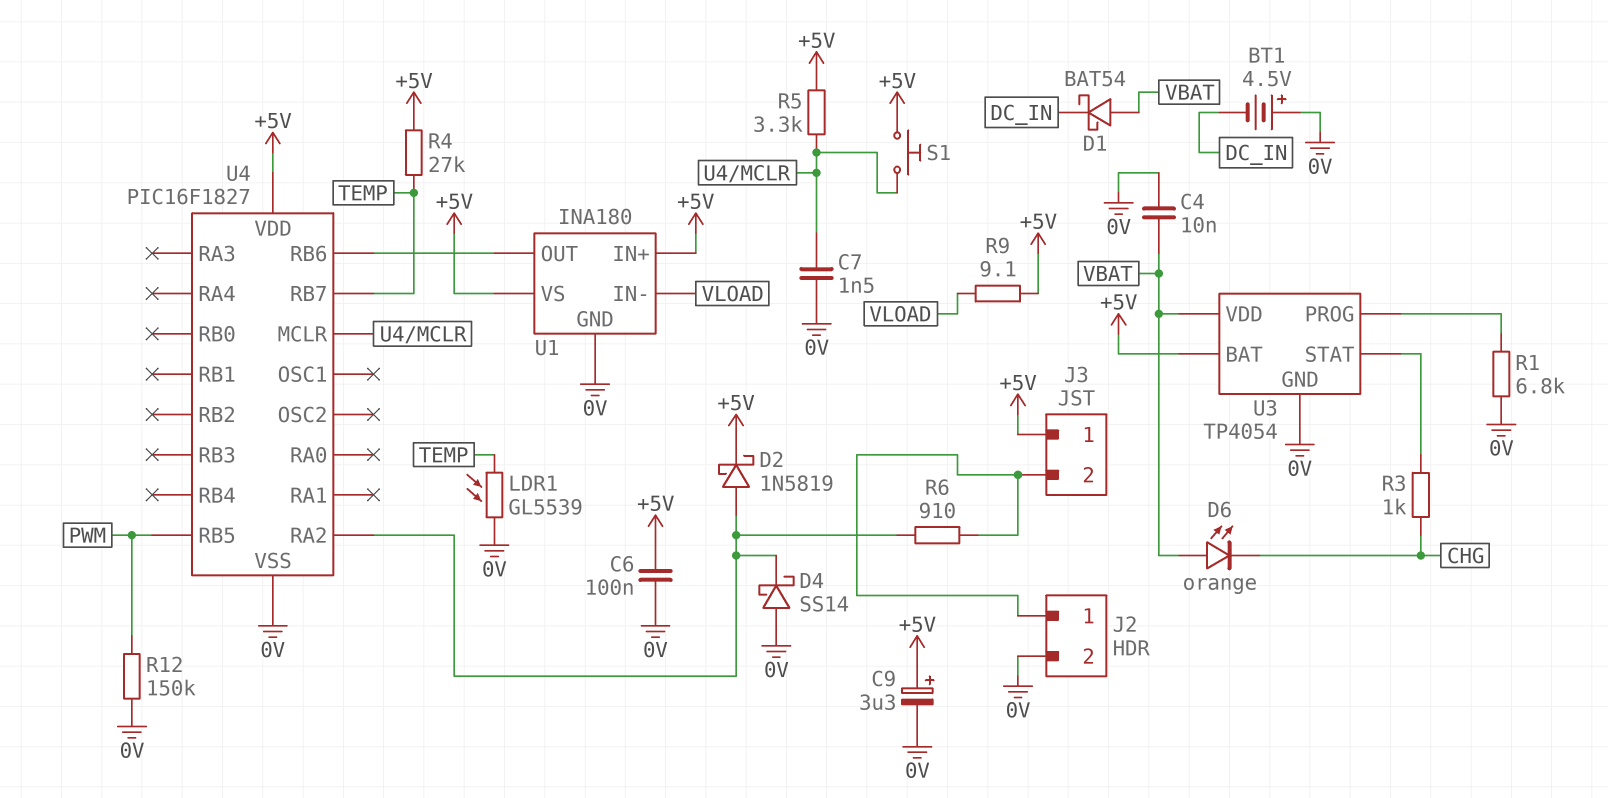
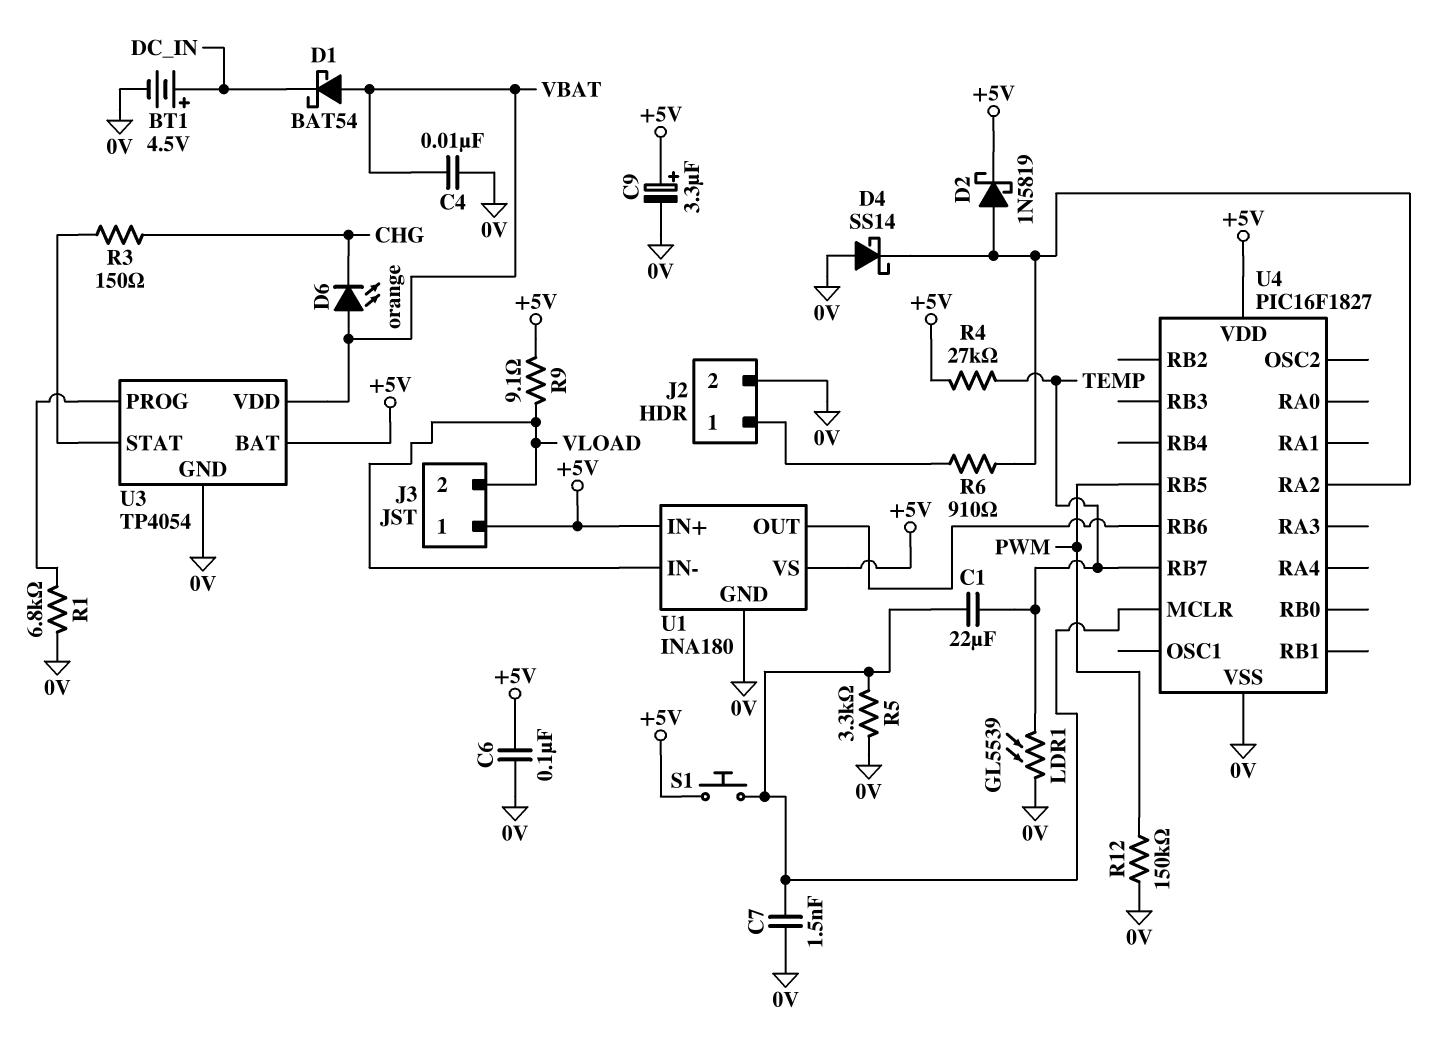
BT1: 4.5V (plus 0V, minus DC_IN) -> 4.5V (plus DC_IN, minus 0V)
C1: none -> 22uF (TEMP, U4/MCLR)
J3 pin 2: J2/1 -> VLOAD
R3: 1k (CHG, U3/STAT) -> 150 (CHG, U3/STAT)
R5: 3.3k (+5V, U4/MCLR) -> 3.3k (0V, U4/MCLR)

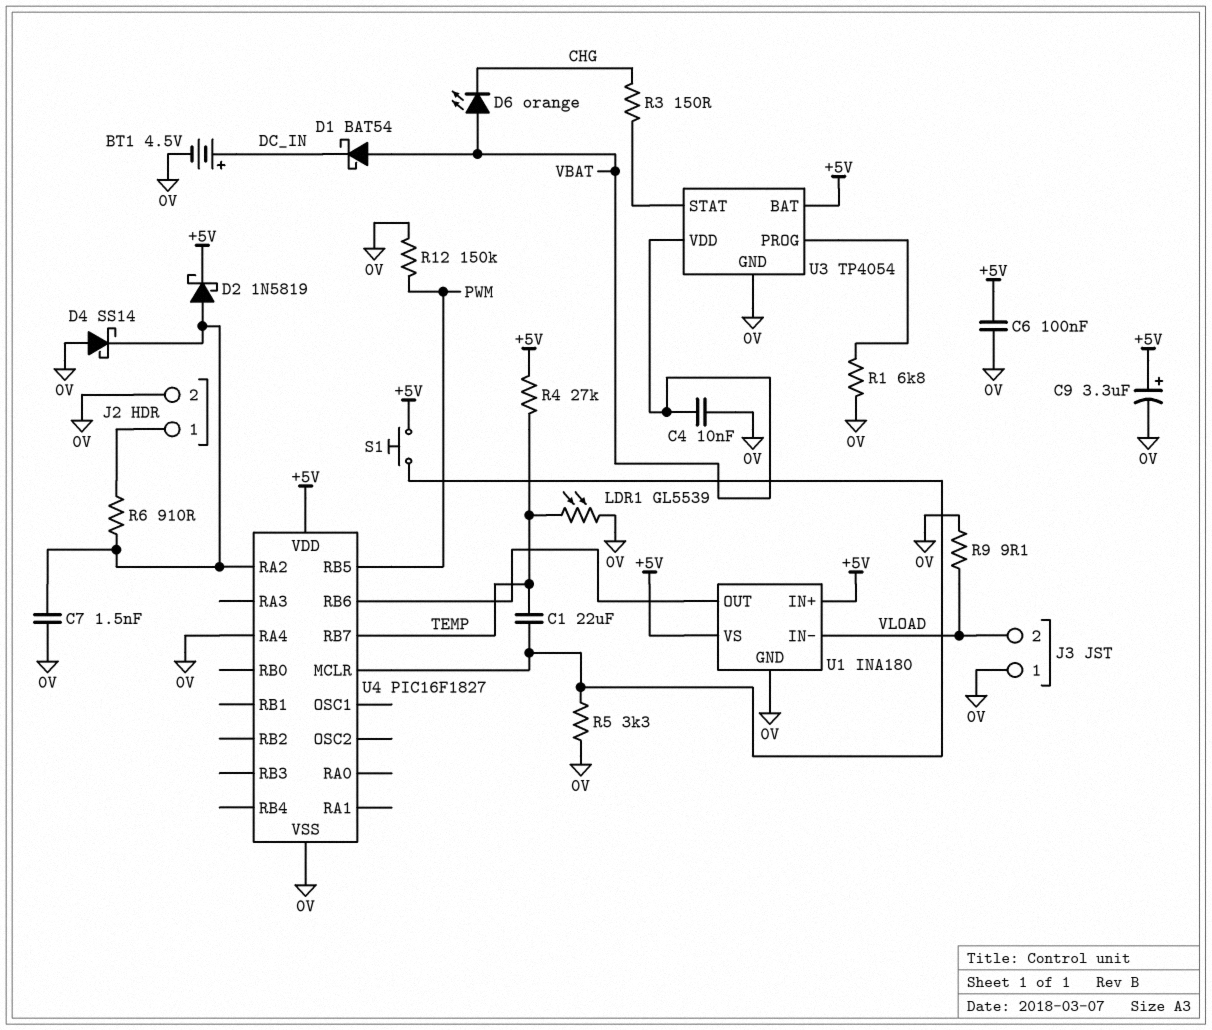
C7: 1.5nF (0V, U4/MCLR) -> 1.5nF (0V, U4/RA2)
J3 pin 1: +5V -> 0V
R9: 9.1 (+5V, VLOAD) -> 9.1 (0V, VLOAD)
U4 pin RA4: none -> 0V

